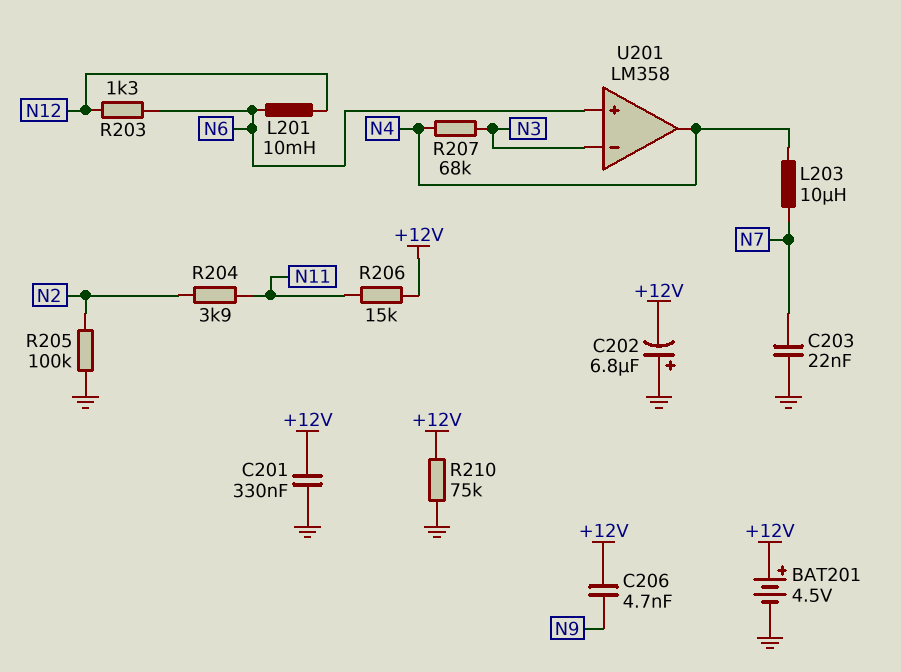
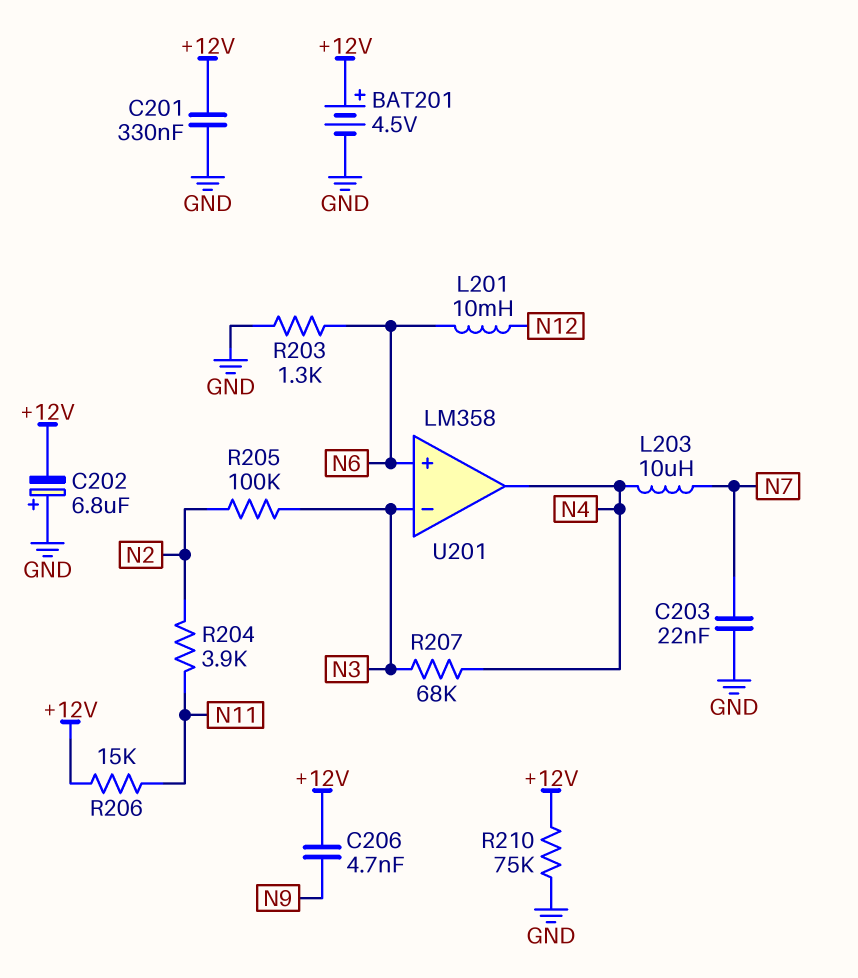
R203: 1.3k (N6, N12) -> 1.3k (GND, N6)
R205: 100k (GND, N2) -> 100k (N2, N3)

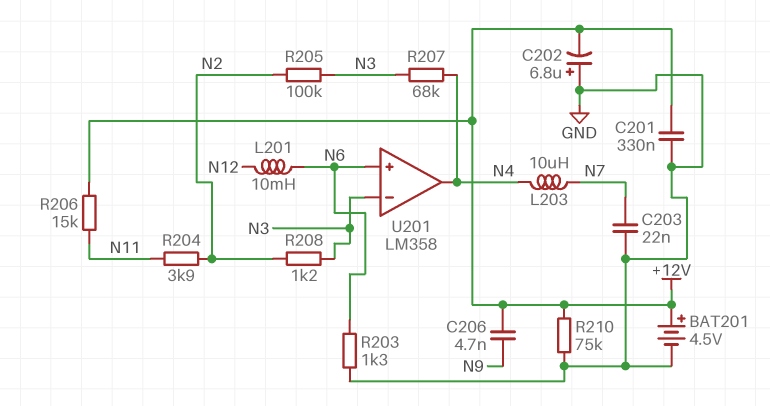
R208: none -> 1.2k (N2, N3)

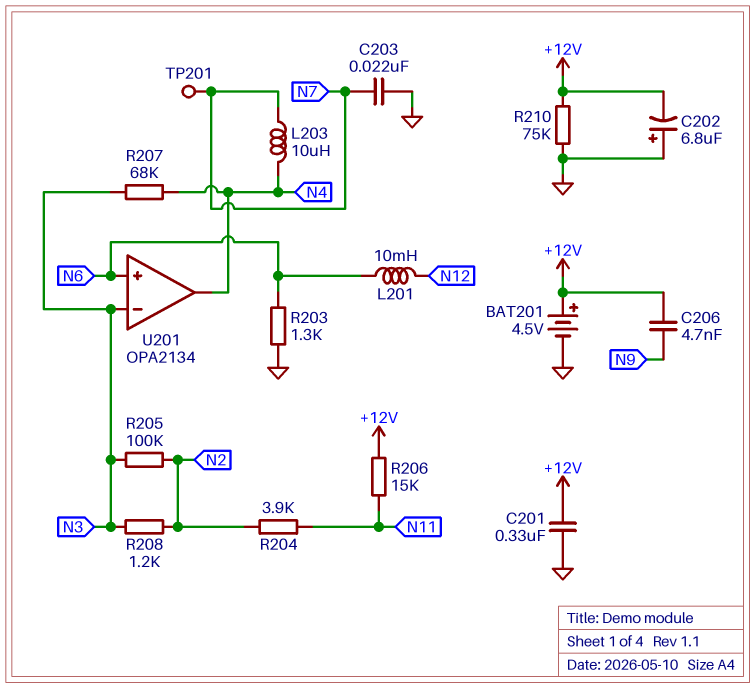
TP201: none -> test point (N7)
U201: LM358 -> OPA2134

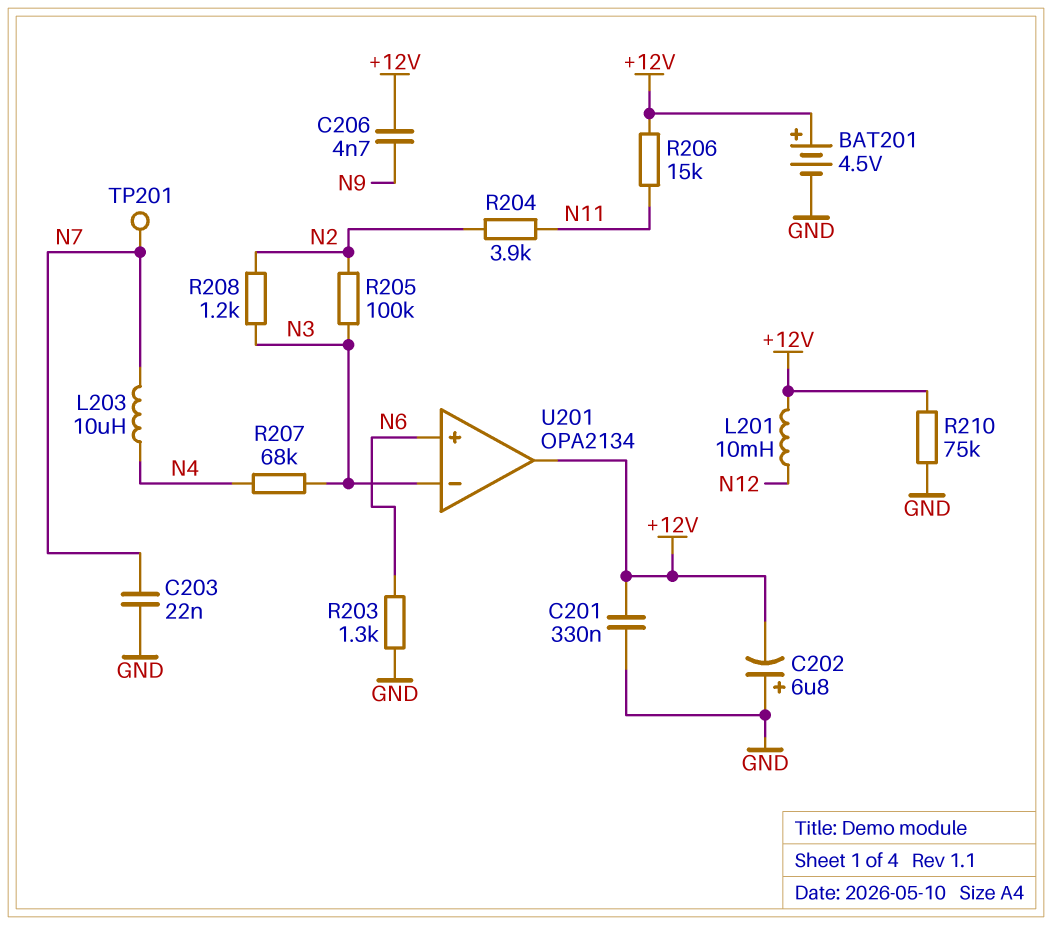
L201: 10mH (N6, N12) -> 10mH (+12V, N12)
U201 pin out: N4 -> +12V

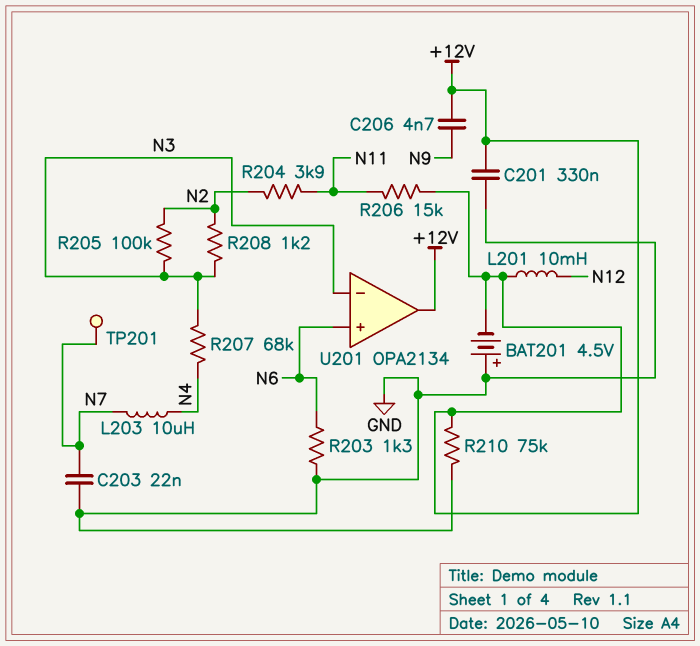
BAT201: 4.5V (plus +12V, minus GND) -> 4.5V (plus GND, minus +12V)
C202: 6.8uF (plus GND, minus +12V) -> none

